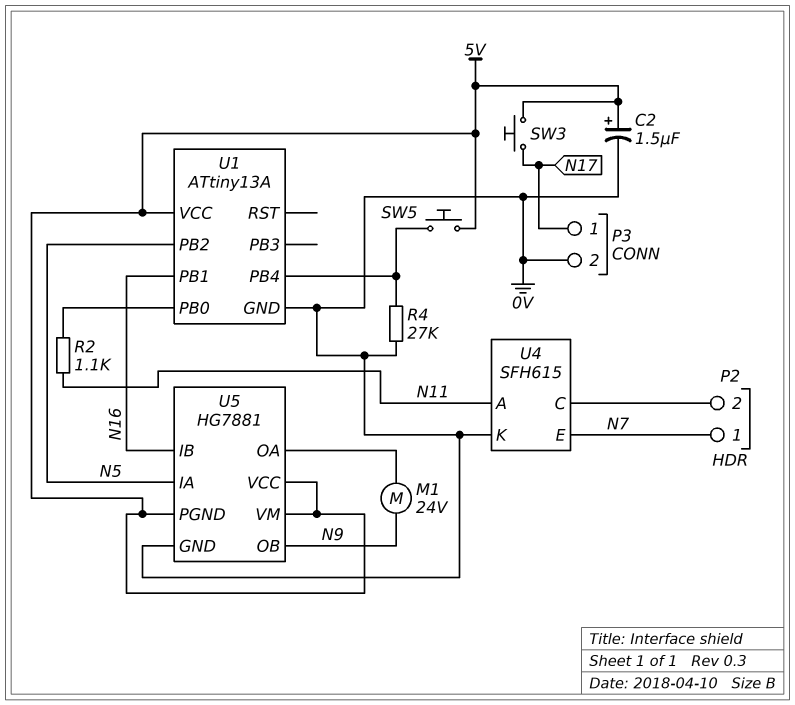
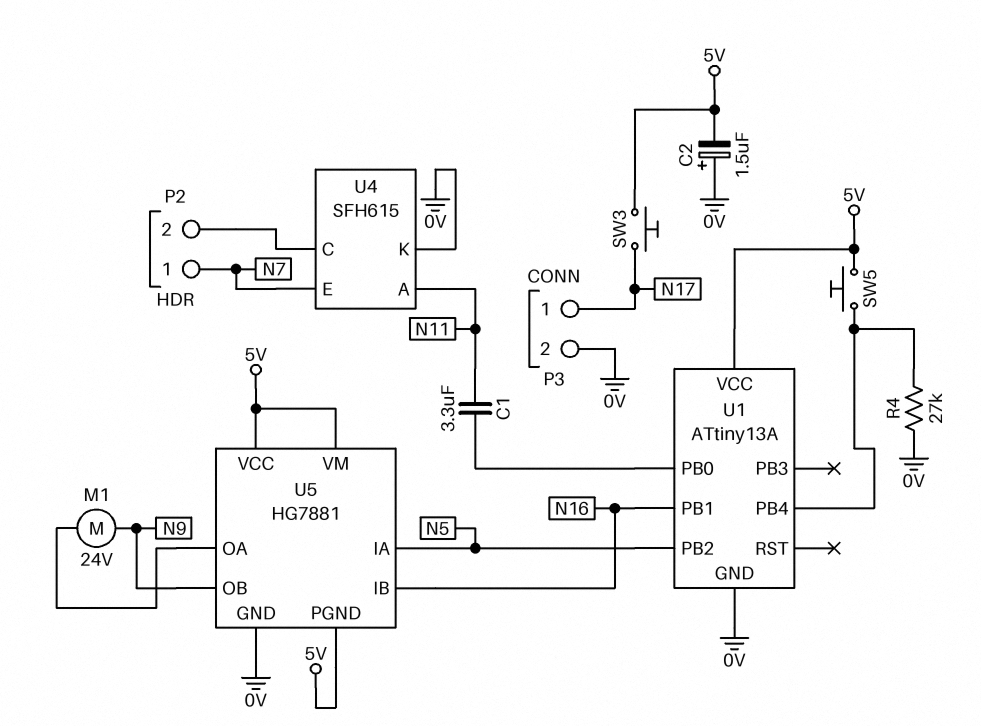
C1: none -> 3.3uF (N11, U1/PB0)
C2: 1.5uF (plus 5V, minus 0V) -> 1.5uF (plus 0V, minus 5V)
R2: 1.1k (N11, U1/PB0) -> none

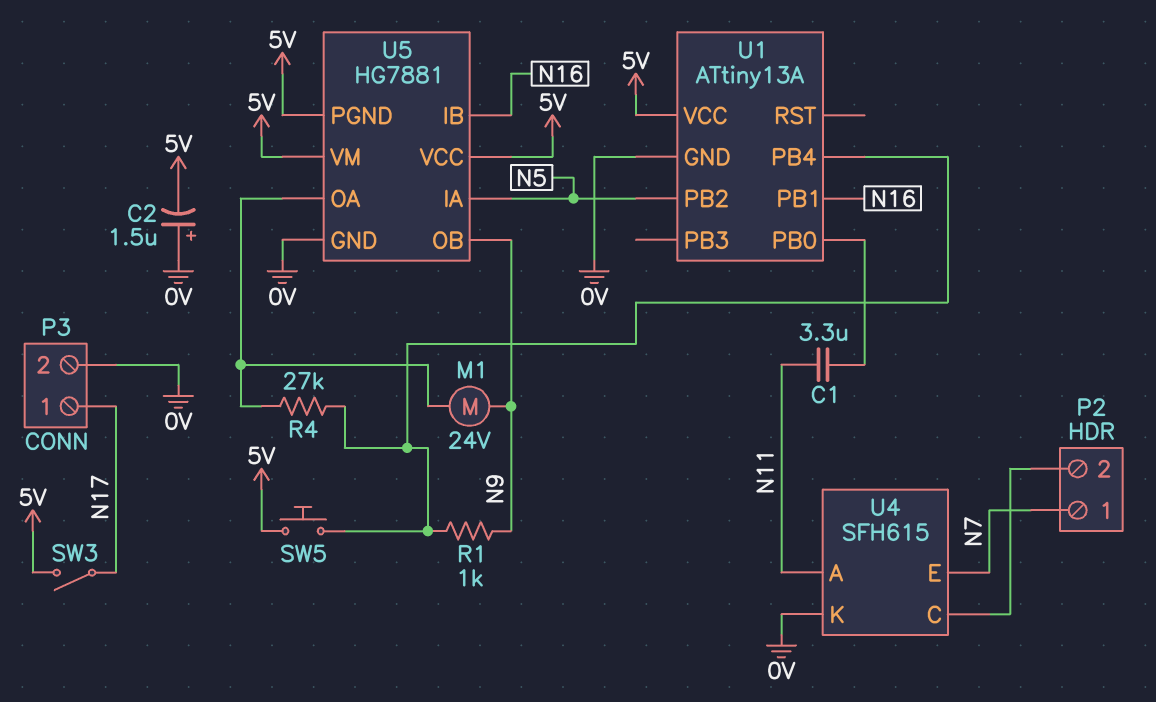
R1: none -> 1k (N9, U1/PB4)
R4: 27k (0V, U1/PB4) -> 27k (U1/PB4, U5/OA)
SW3: button (5V, N17) -> switch (5V, N17)

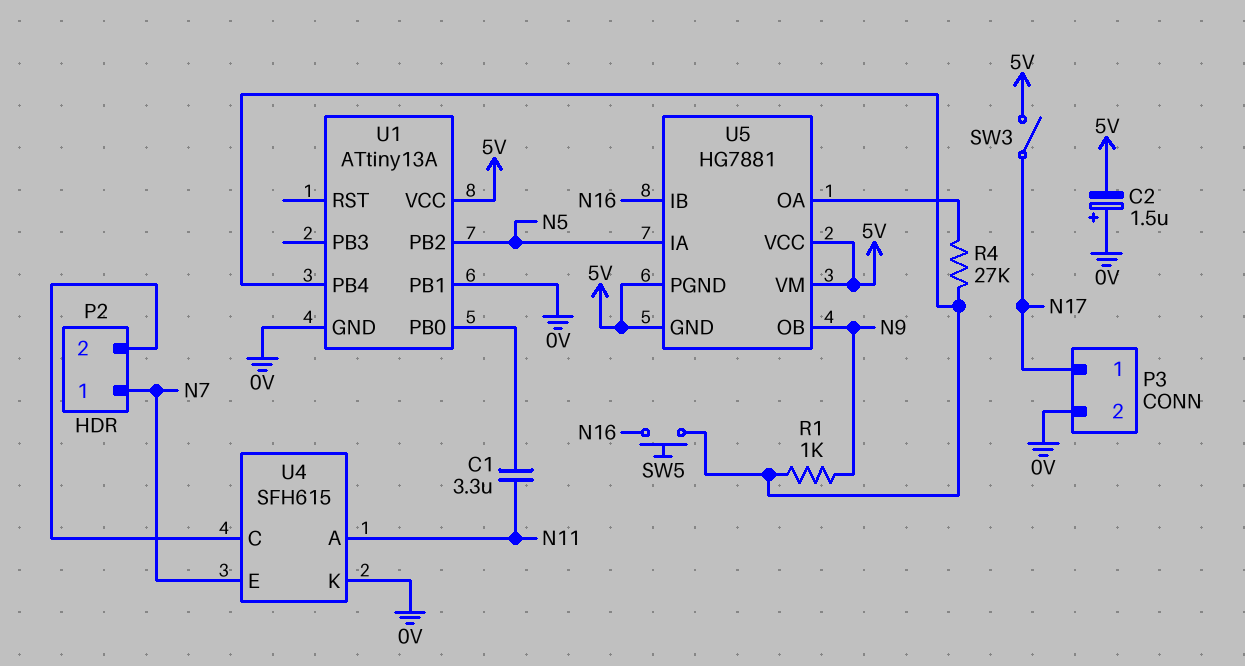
M1: motor 24V (N9, U5/OA) -> none
SW5: button (5V, U1/PB4) -> button (N16, U1/PB4)
U1 pin PB1: N16 -> 0V
U5 pin GND: 0V -> 5V

